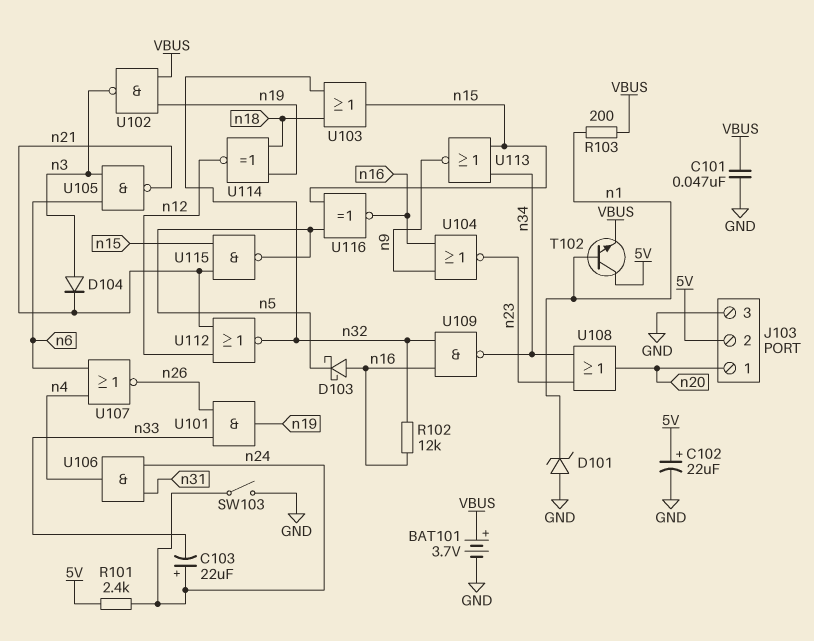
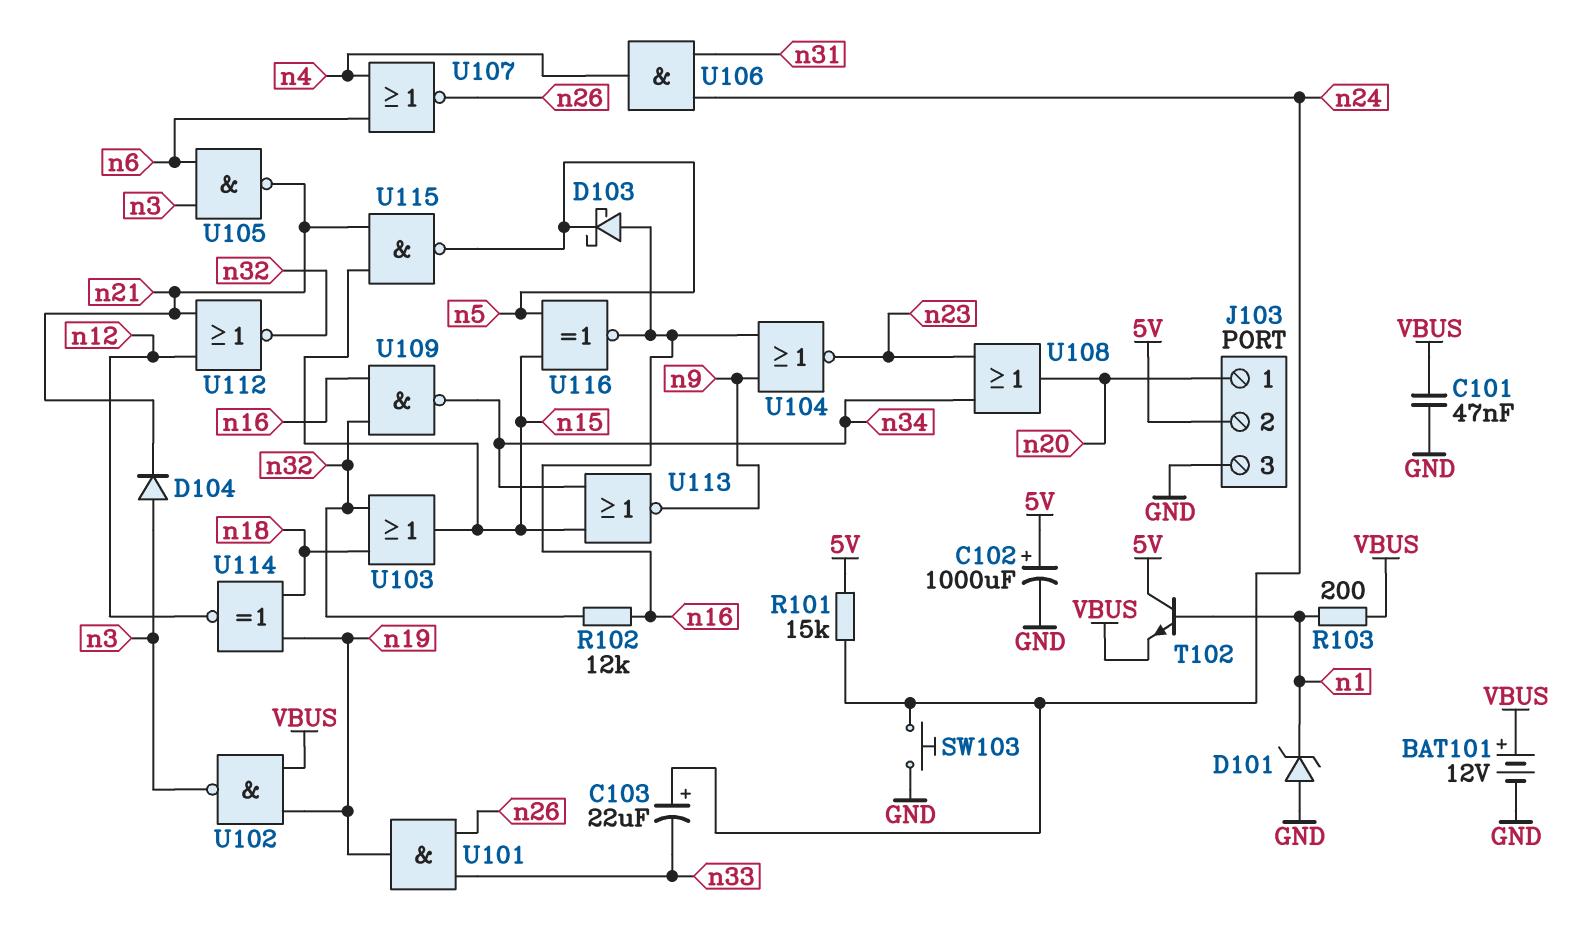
BAT101: 3.7V (plus VBUS, minus GND) -> 12V (plus VBUS, minus GND)
C102: 22uF (plus 5V, minus GND) -> 1000uF (plus 5V, minus GND)
R101: 2.4k (5V, n24) -> 15k (5V, n24)
SW103: switch (GND, n24) -> button (GND, n24)

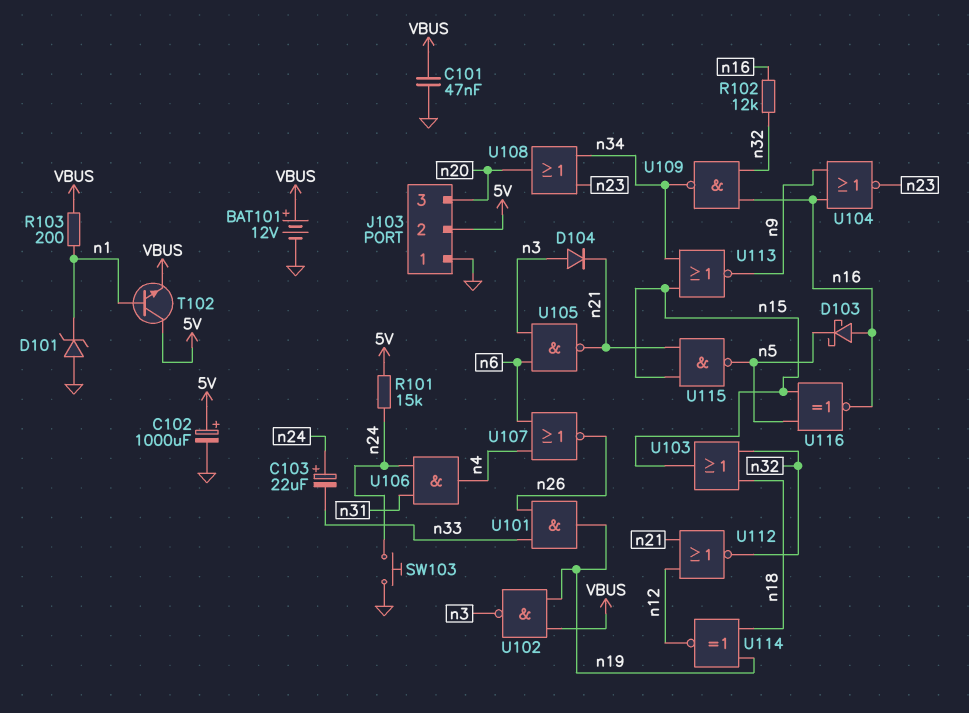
J103 pin 1: n20 -> GND
J103 pin 3: GND -> n20

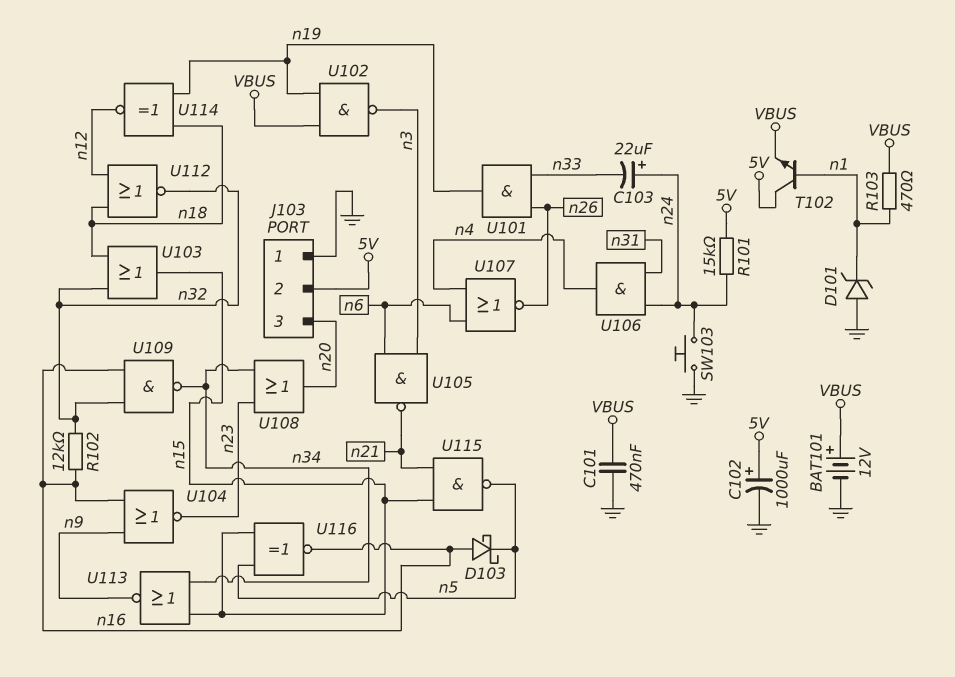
C101: 47nF (GND, VBUS) -> 470nF (GND, VBUS)
D104: diode (A n3, K n21) -> none
R103: 200 (VBUS, n1) -> 470 (VBUS, n1)
U112: NOR (in n12, in n21, out n32) -> NOR (in n12, in n18, out n32)

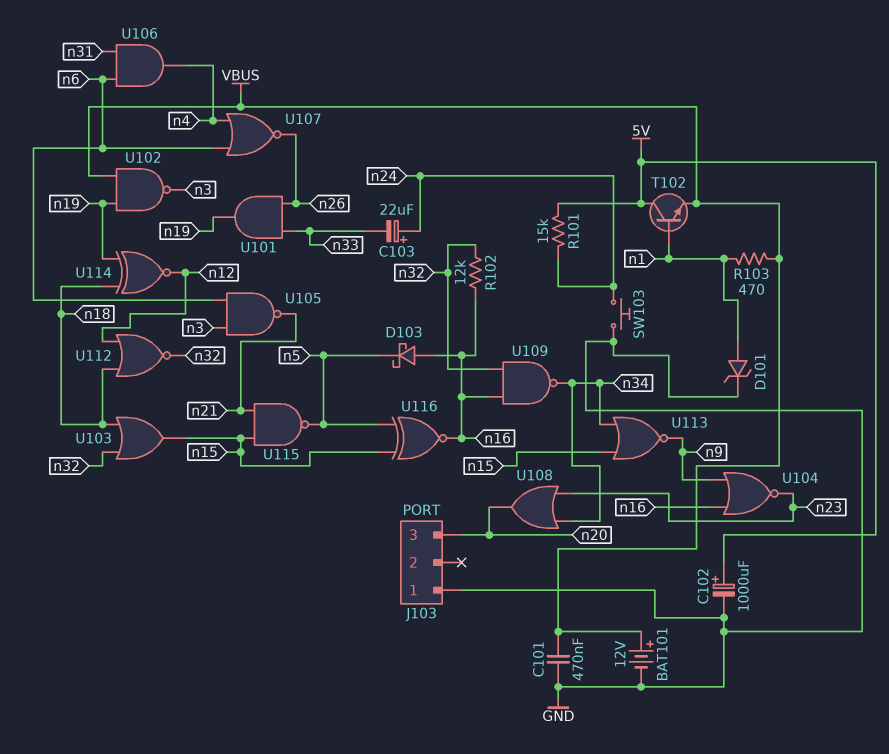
D101: zener (A GND, K n1) -> zener (A n1, K GND)
J103 pin 2: 5V -> none
U106: AND (in n24, in n31, out n4) -> AND (in n6, in n31, out n4)

